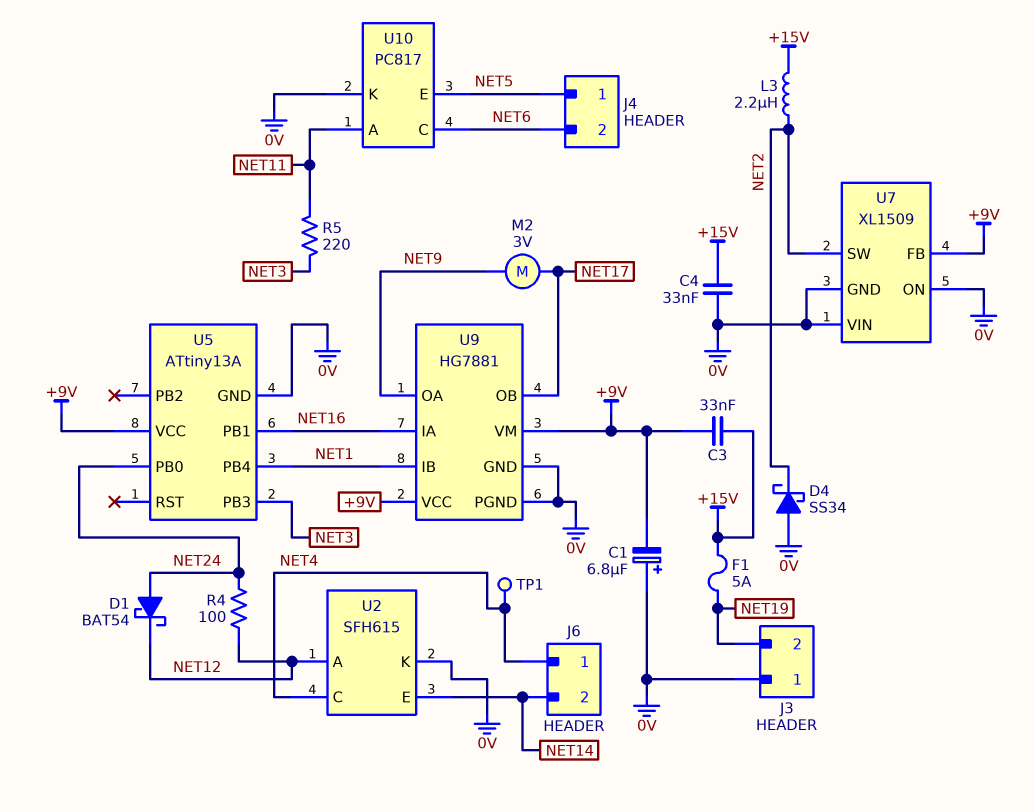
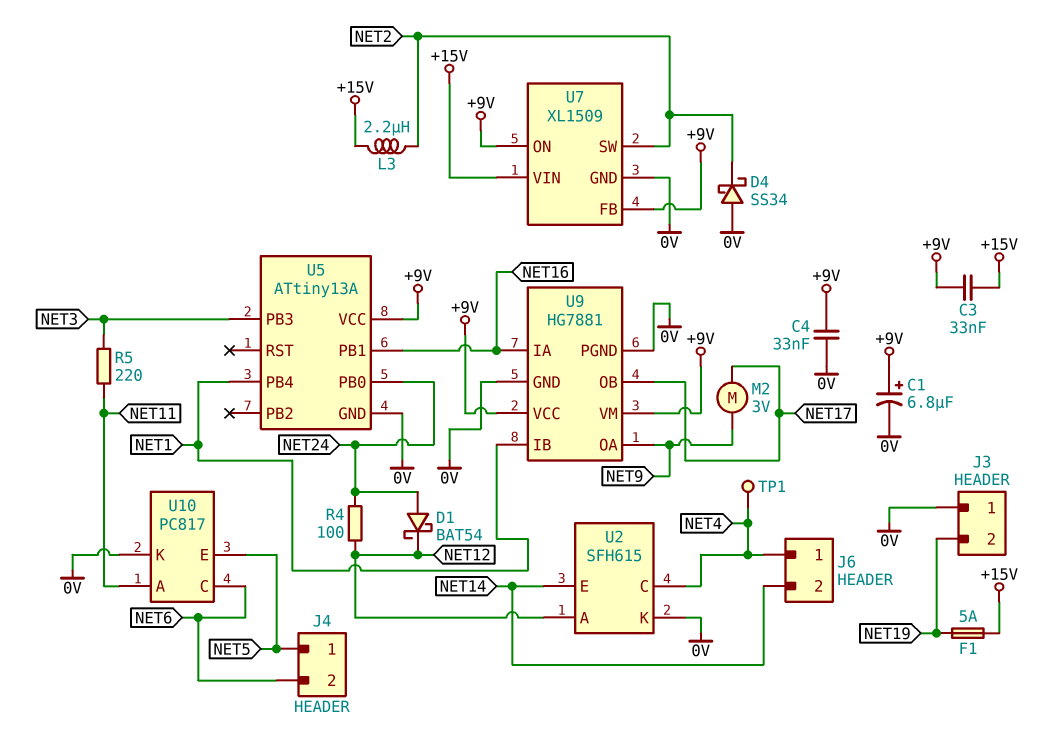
C1: 6.8uF (plus 0V, minus +9V) -> 6.8uF (plus +9V, minus 0V)
C4: 33nF (+15V, 0V) -> 33nF (+9V, 0V)
U7 pin ON: 0V -> +9V
U7 pin VIN: 0V -> +15V

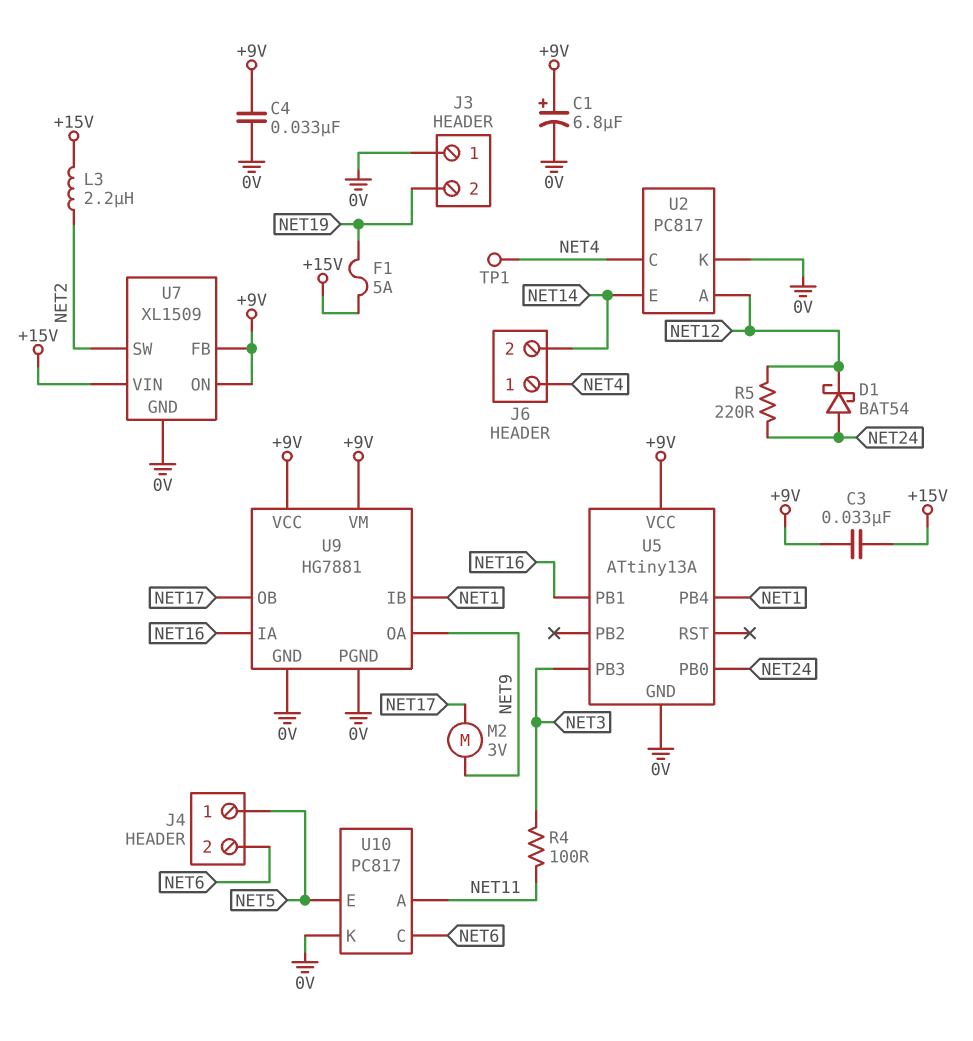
D4: schottky SS34 (A 0V, K NET2) -> none
R4: 100 (NET12, NET24) -> 100 (NET3, NET11)
R5: 220 (NET3, NET11) -> 220 (NET12, NET24)
U2: SFH615 -> PC817

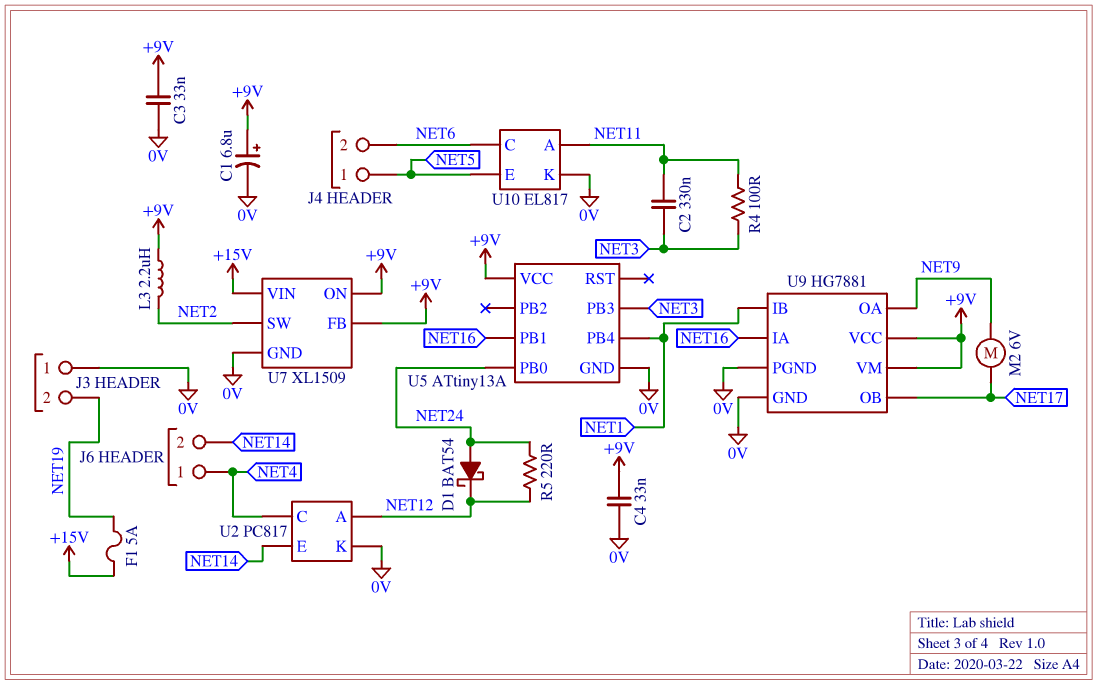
C2: none -> 330nF (NET3, NET11)
C3: 33nF (+9V, +15V) -> 33nF (+9V, 0V)
L3: 2.2uH (+15V, NET2) -> 2.2uH (+9V, NET2)
M2: motor 3V (NET9, NET17) -> motor 6V (NET9, NET17)
TP1: test point (NET4) -> none
U10: PC817 -> EL817

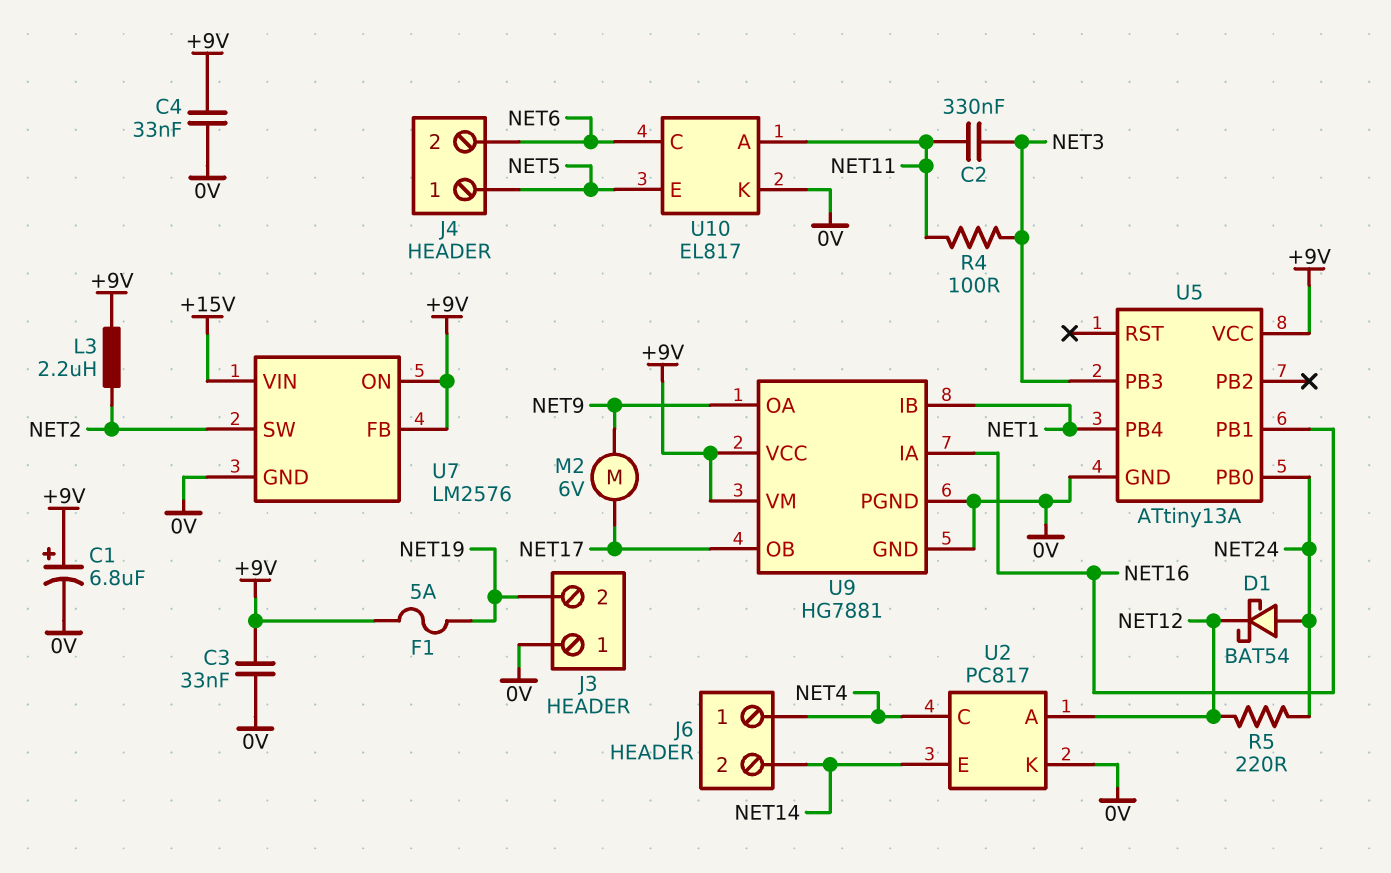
F1: 5A (+15V, NET19) -> 5A (+9V, NET19)
U7: XL1509 -> LM2576

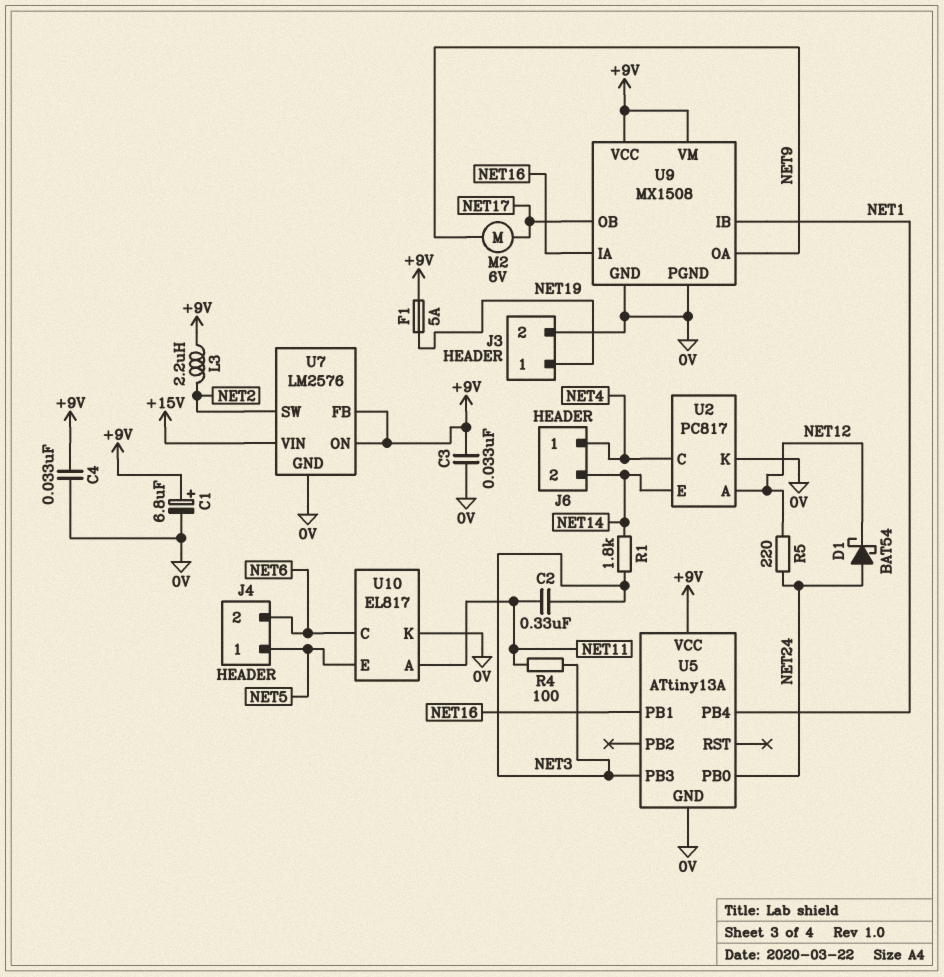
J3 pin 1: 0V -> NET19
J3 pin 2: NET19 -> 0V
R1: none -> 1.8k (NET3, NET14)
U9: HG7881 -> MX1508

